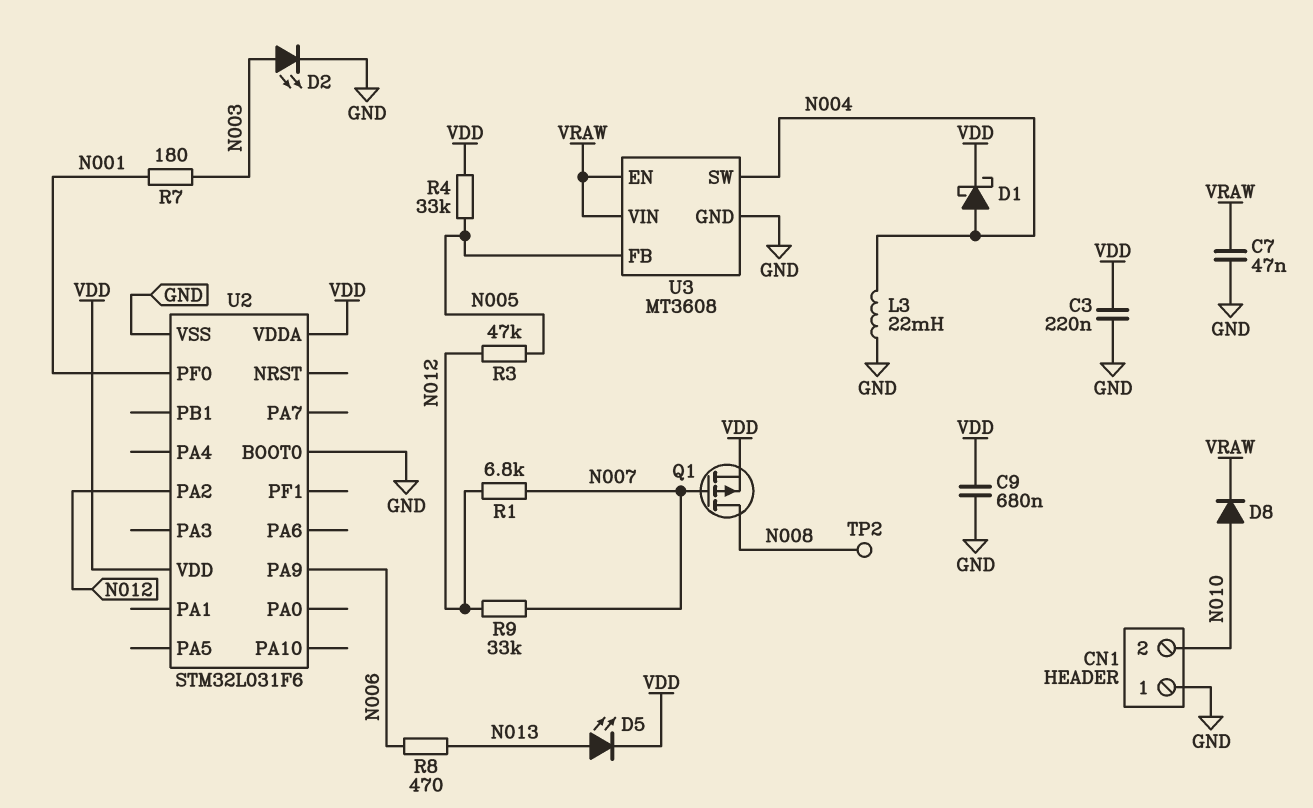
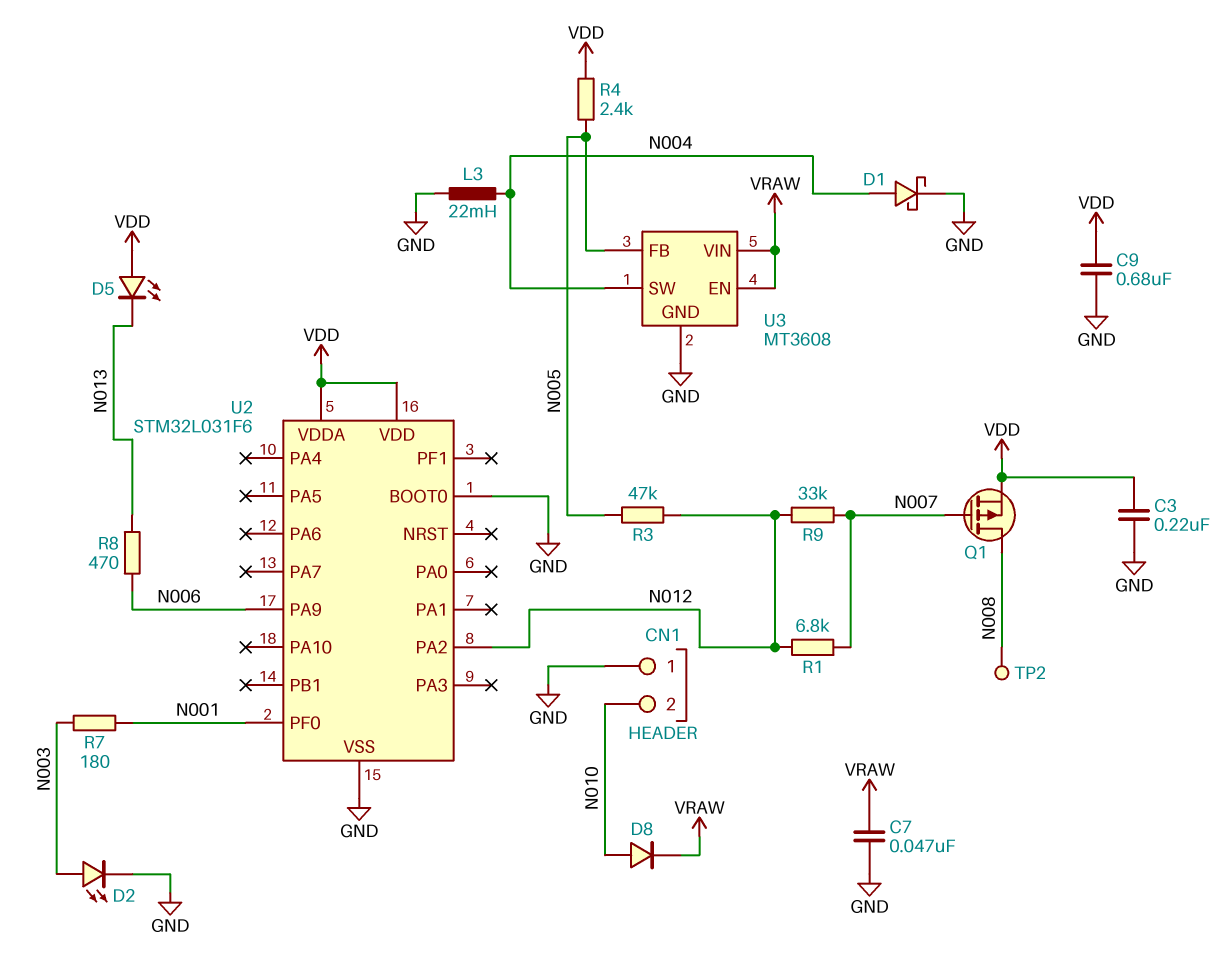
D1: schottky (A N004, K VDD) -> schottky (A N004, K GND)
D5: LED (A N013, K VDD) -> LED (A VDD, K N013)
R4: 33k (N005, VDD) -> 2.4k (N005, VDD)

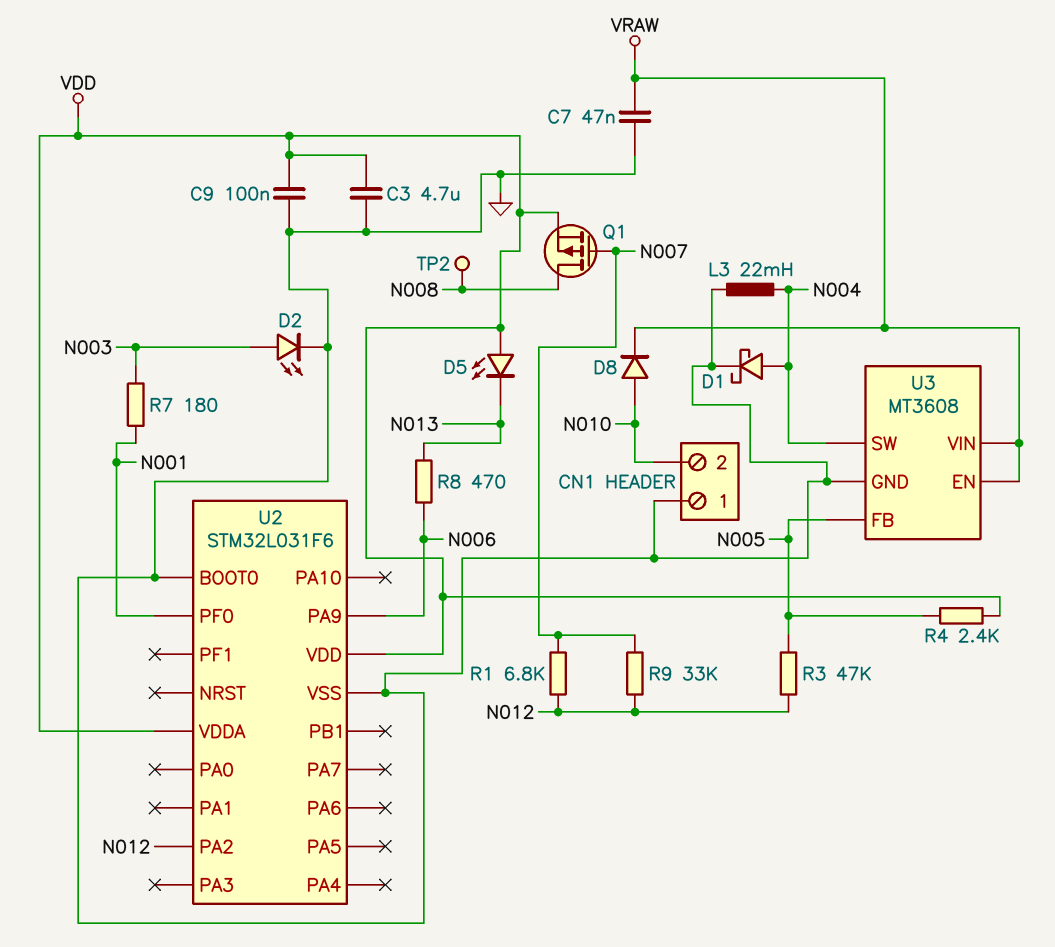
C3: 220nF (GND, VDD) -> 4.7uF (GND, VDD)
C9: 680nF (GND, VDD) -> 100nF (GND, VDD)

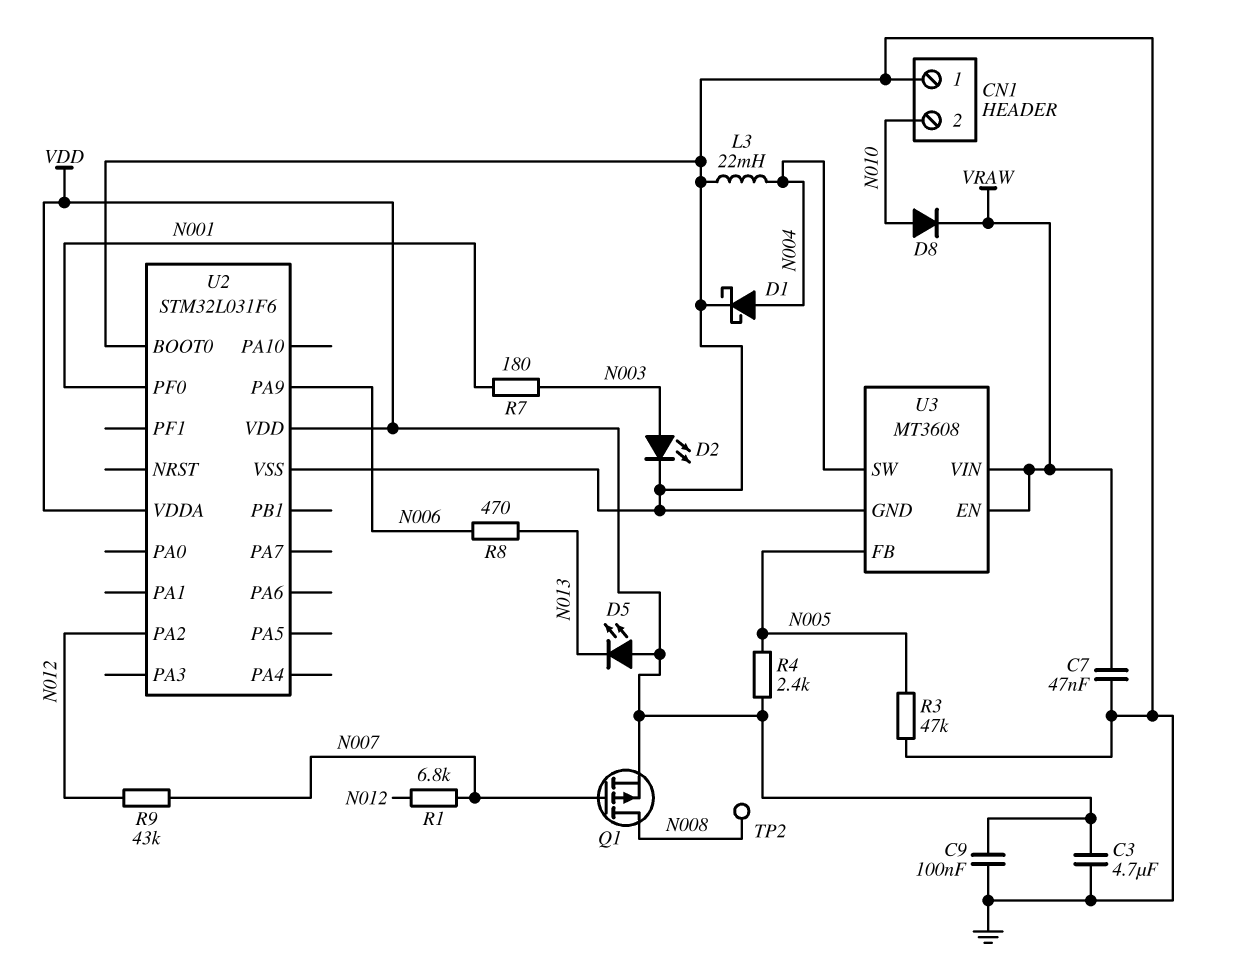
R3: 47k (N005, N012) -> 47k (GND, N005)
R9: 33k (N007, N012) -> 43k (N007, N012)

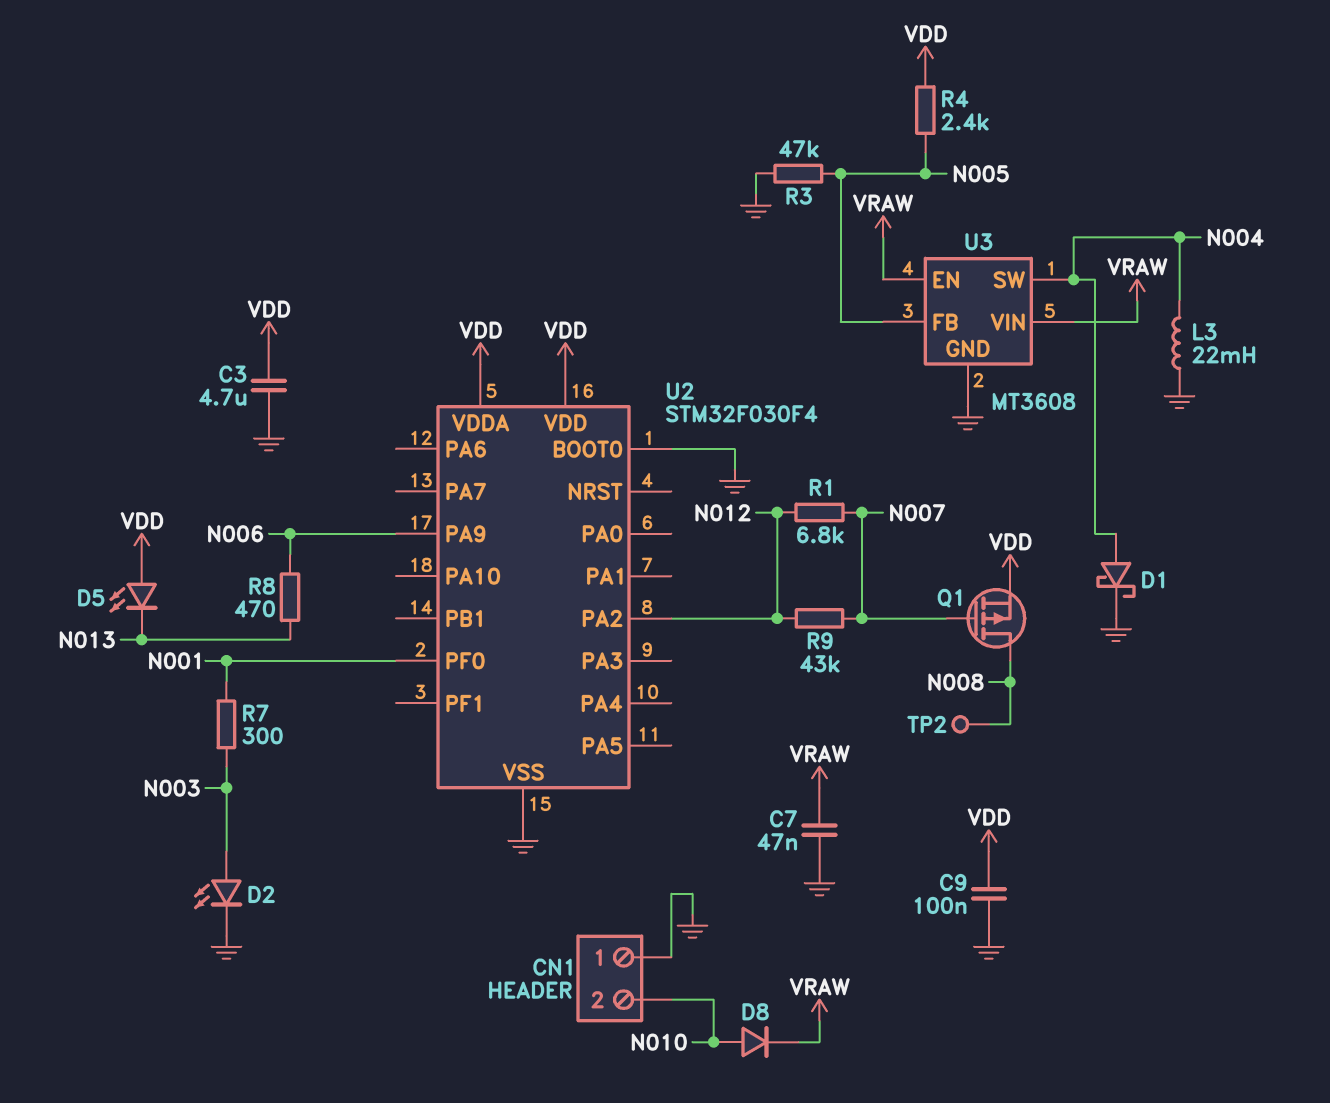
R7: 180 (N001, N003) -> 300 (N001, N003)
U2: STM32L031F6 -> STM32F030F4

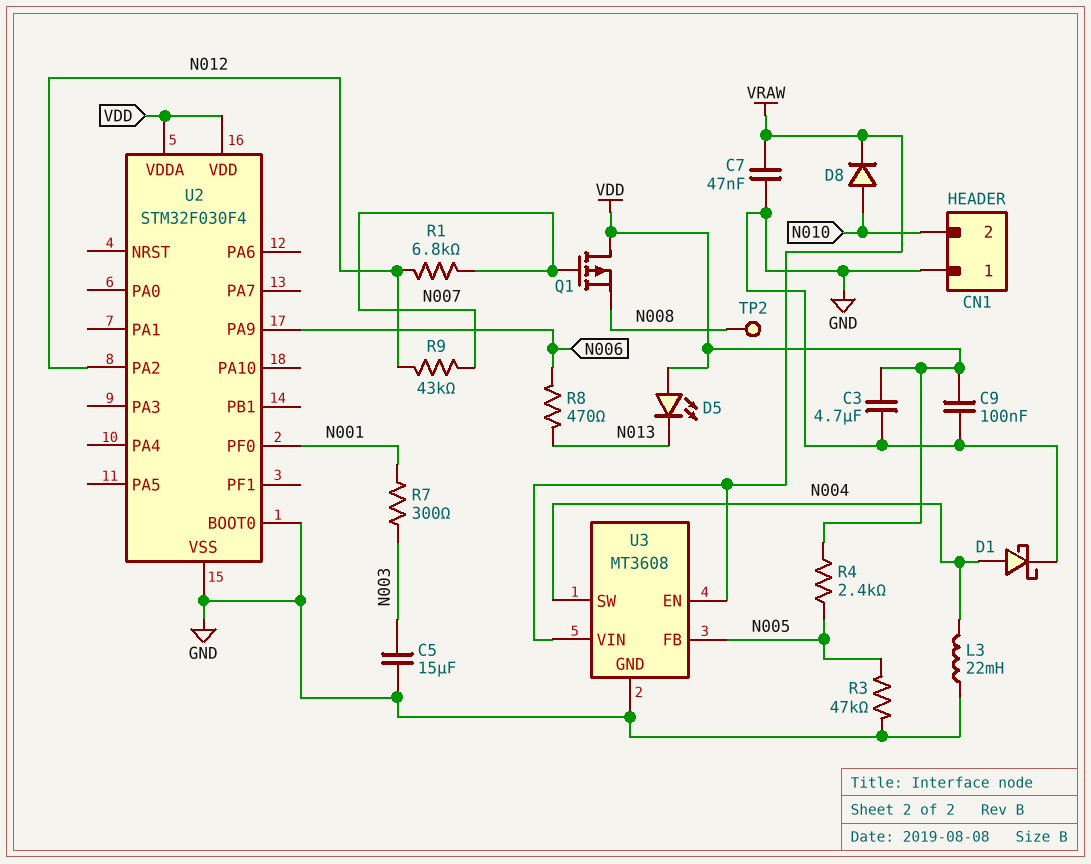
C5: none -> 15uF (GND, N003)
D2: LED (A N003, K GND) -> none
Q1: PMOS (G N007, D N008, S VDD) -> PMOS (G N007, D VDD, S N008)

